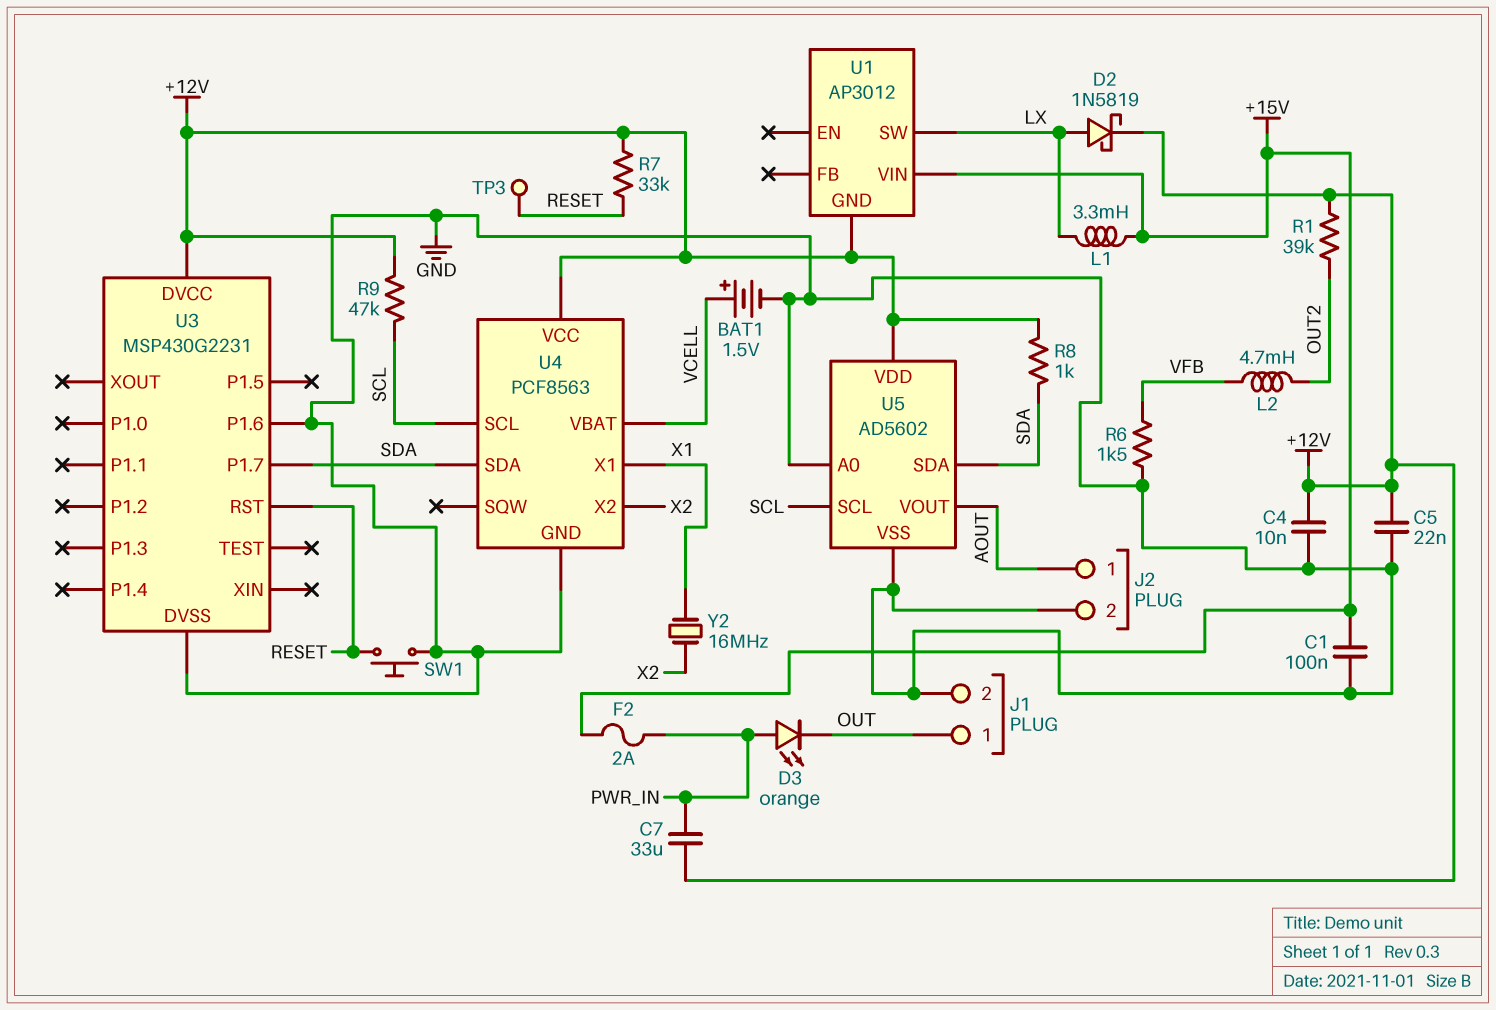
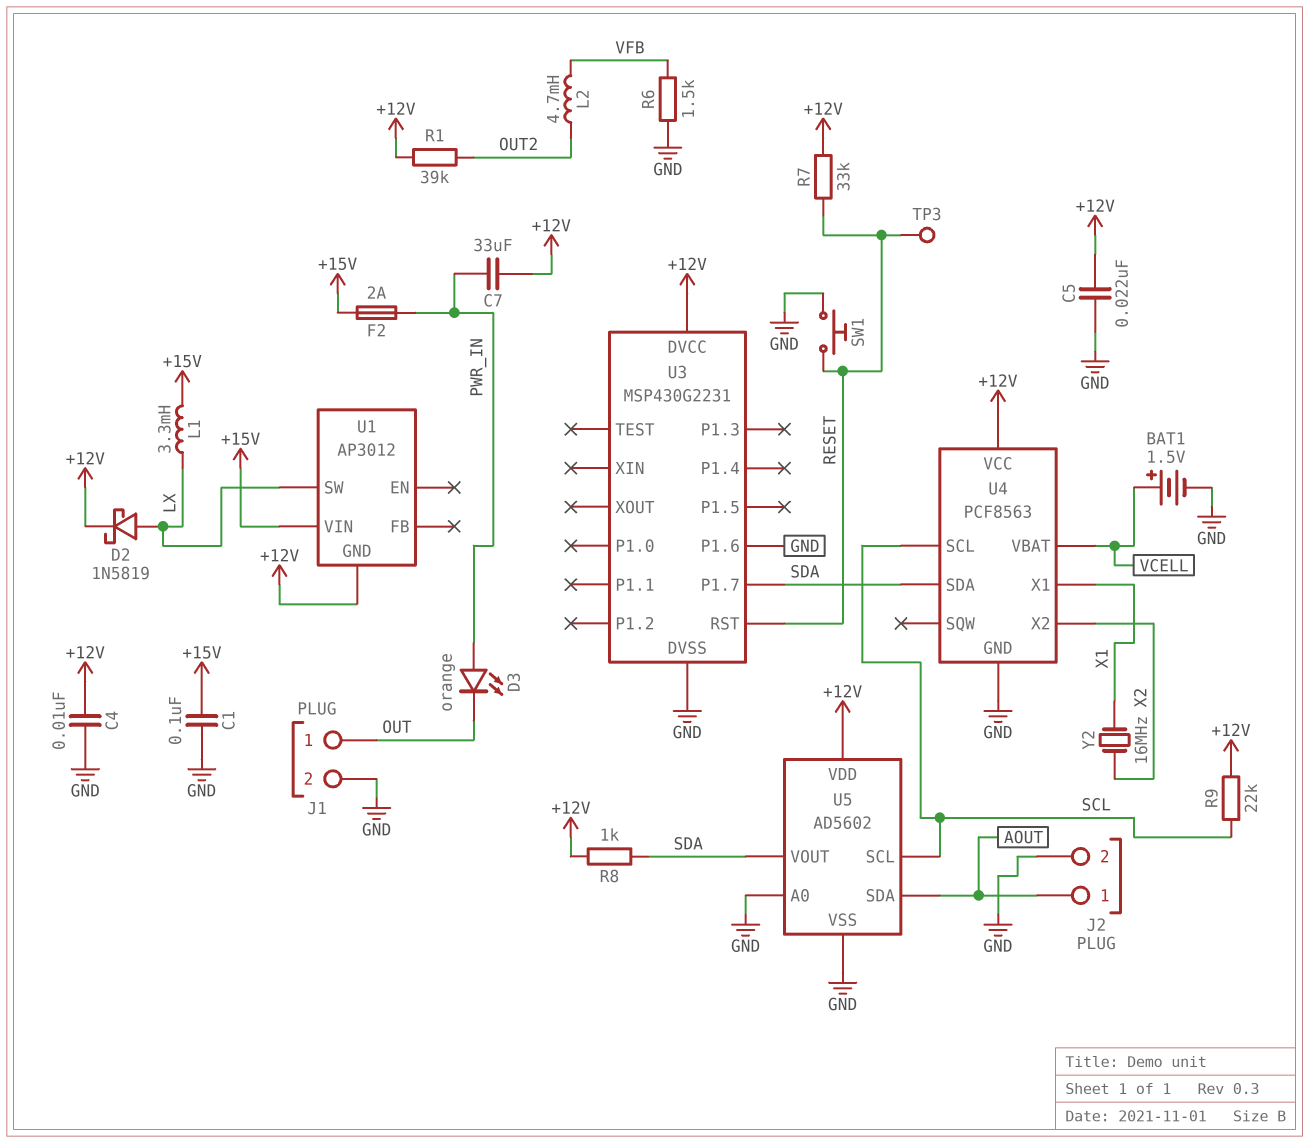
R9: 47k (+12V, SCL) -> 22k (+12V, SCL)
U5 pin SDA: SDA -> AOUT
U5 pin VOUT: AOUT -> SDA

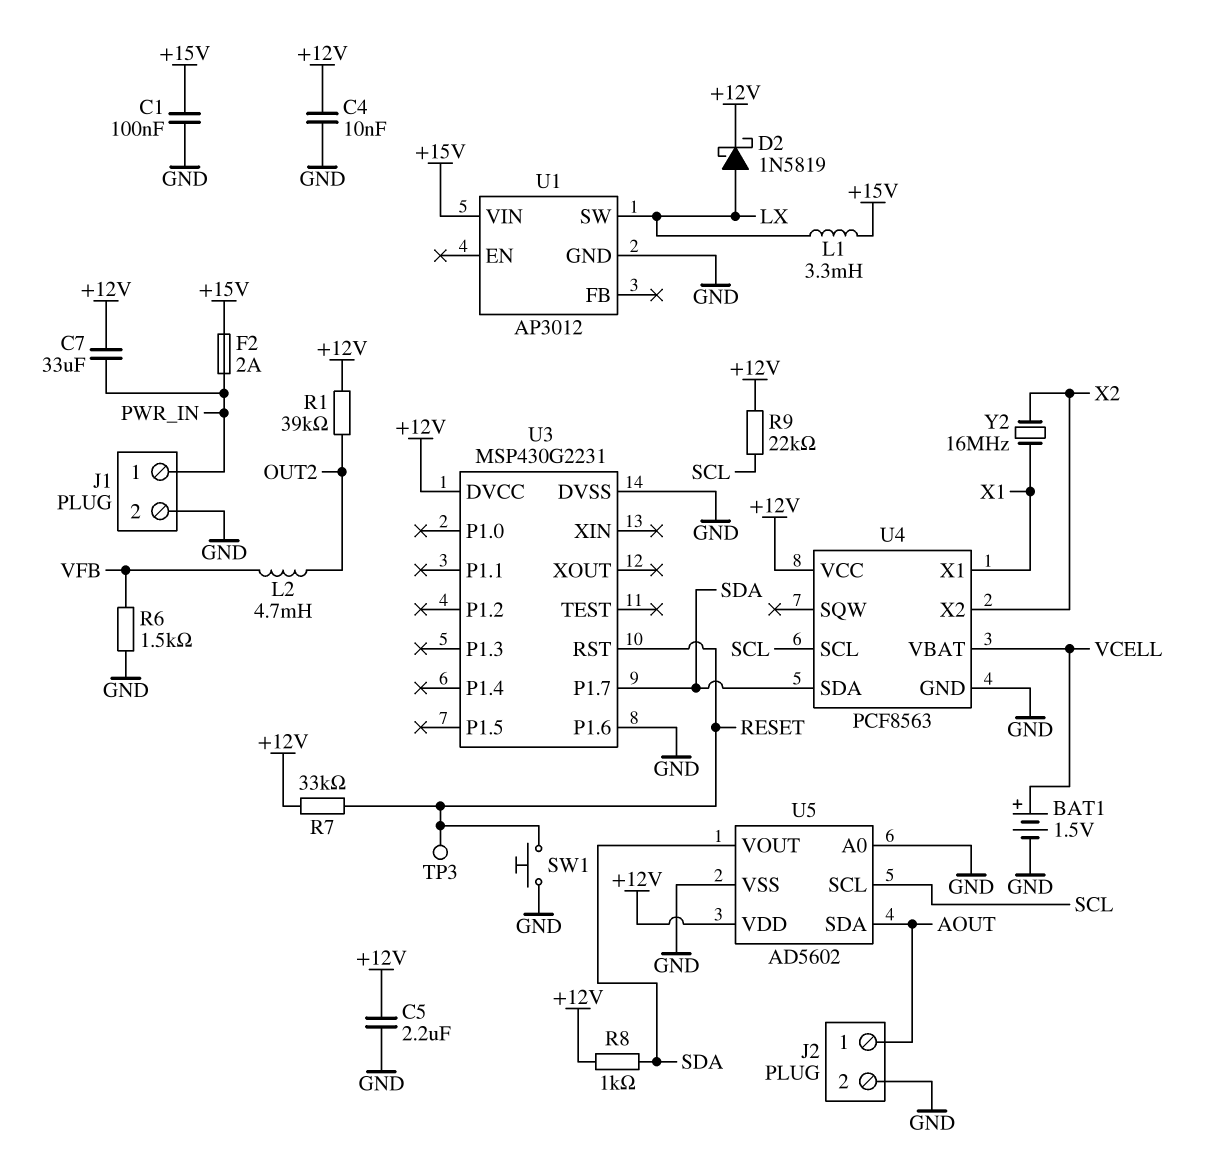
C5: 22nF (+12V, GND) -> 2.2uF (+12V, GND)
D3: LED orange (A PWR_IN, K OUT) -> none
J1 pin 1: OUT -> PWR_IN
U1 pin GND: +12V -> GND

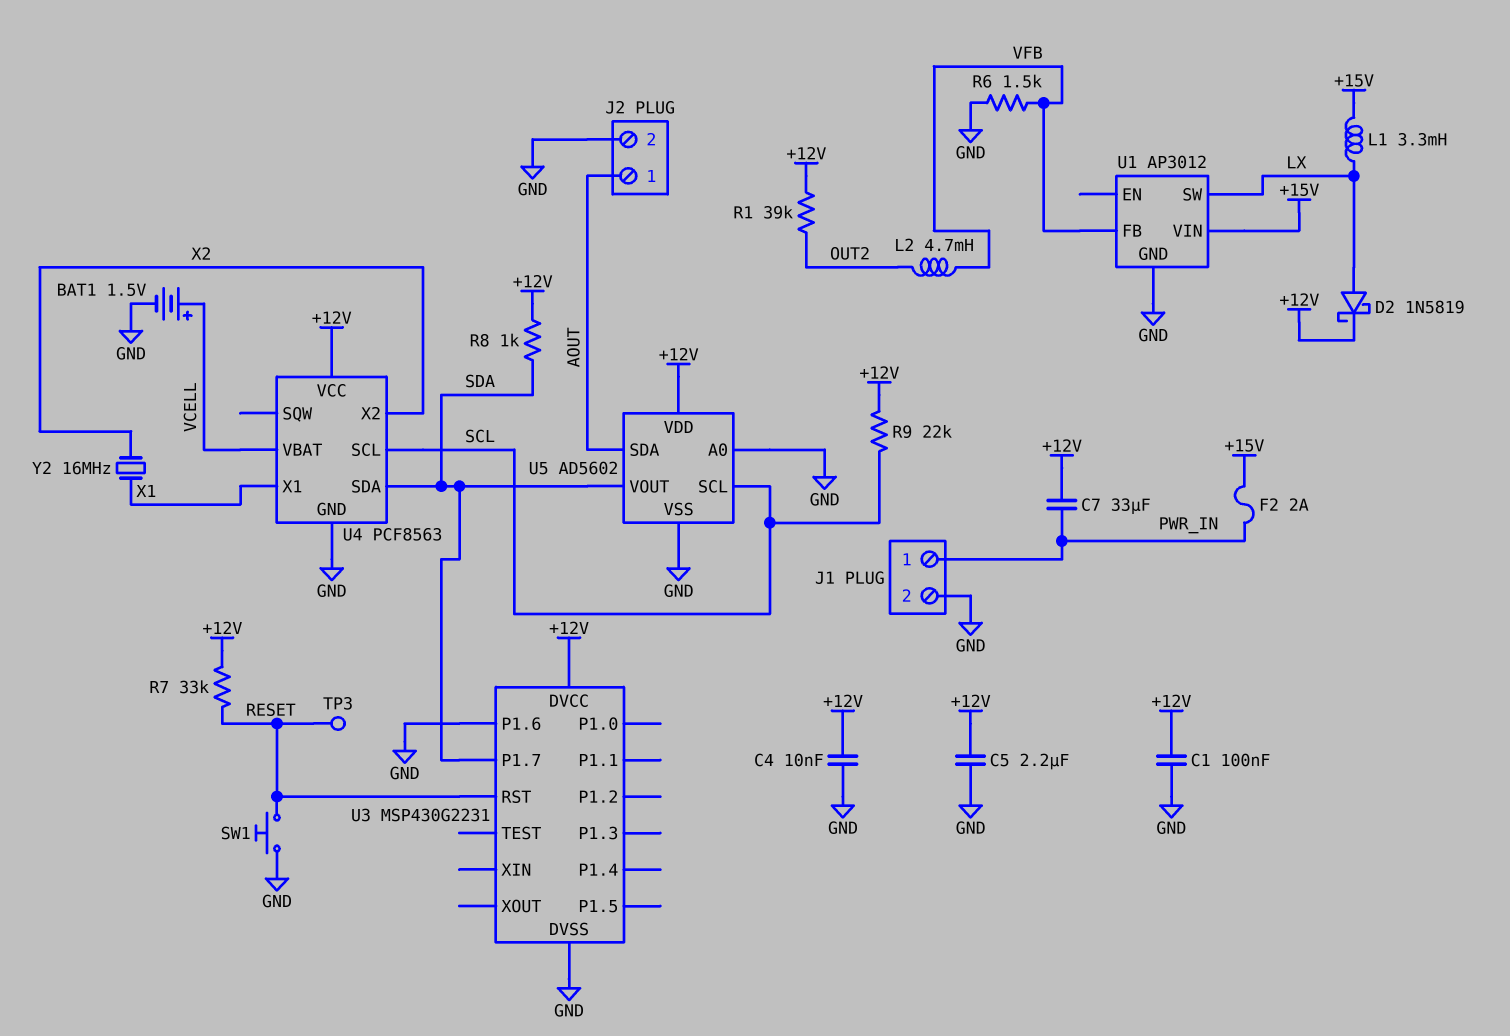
C1: 100nF (+15V, GND) -> 100nF (+12V, GND)
U1 pin FB: none -> VFB

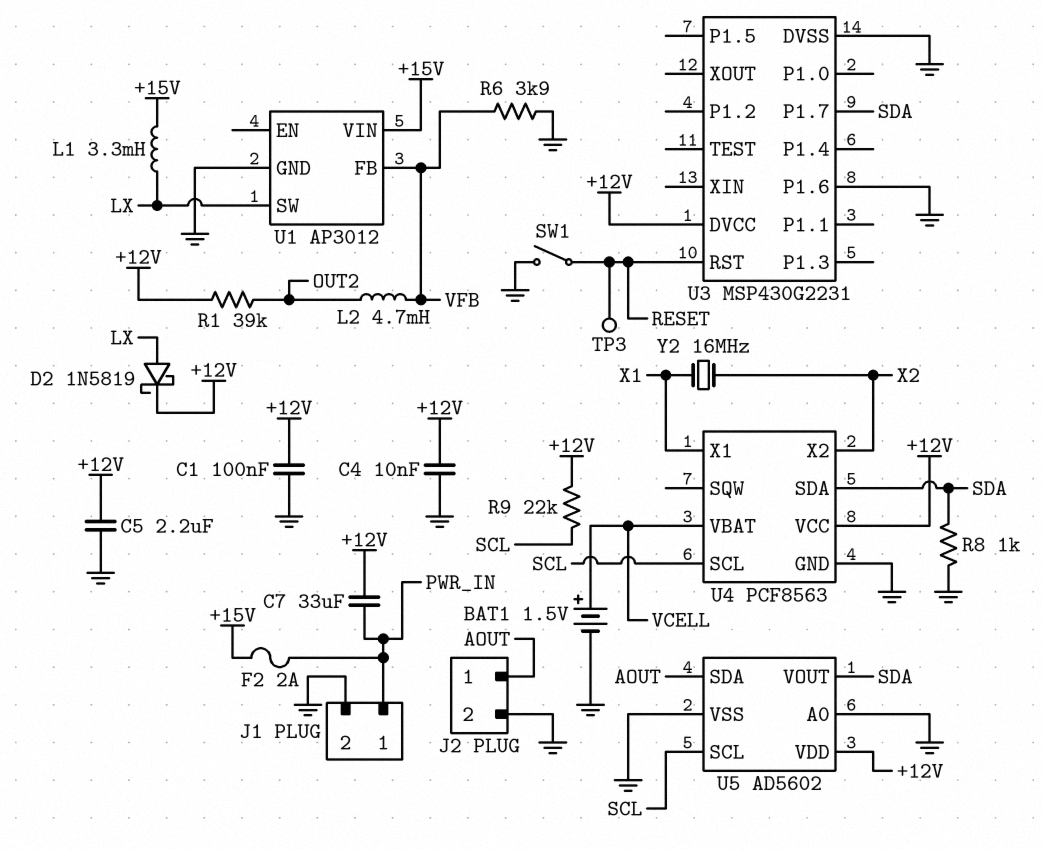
R6: 1.5k (GND, VFB) -> 3.9k (GND, VFB)
R7: 33k (+12V, RESET) -> none
R8: 1k (+12V, SDA) -> 1k (GND, SDA)
SW1: button (GND, RESET) -> switch (GND, RESET)

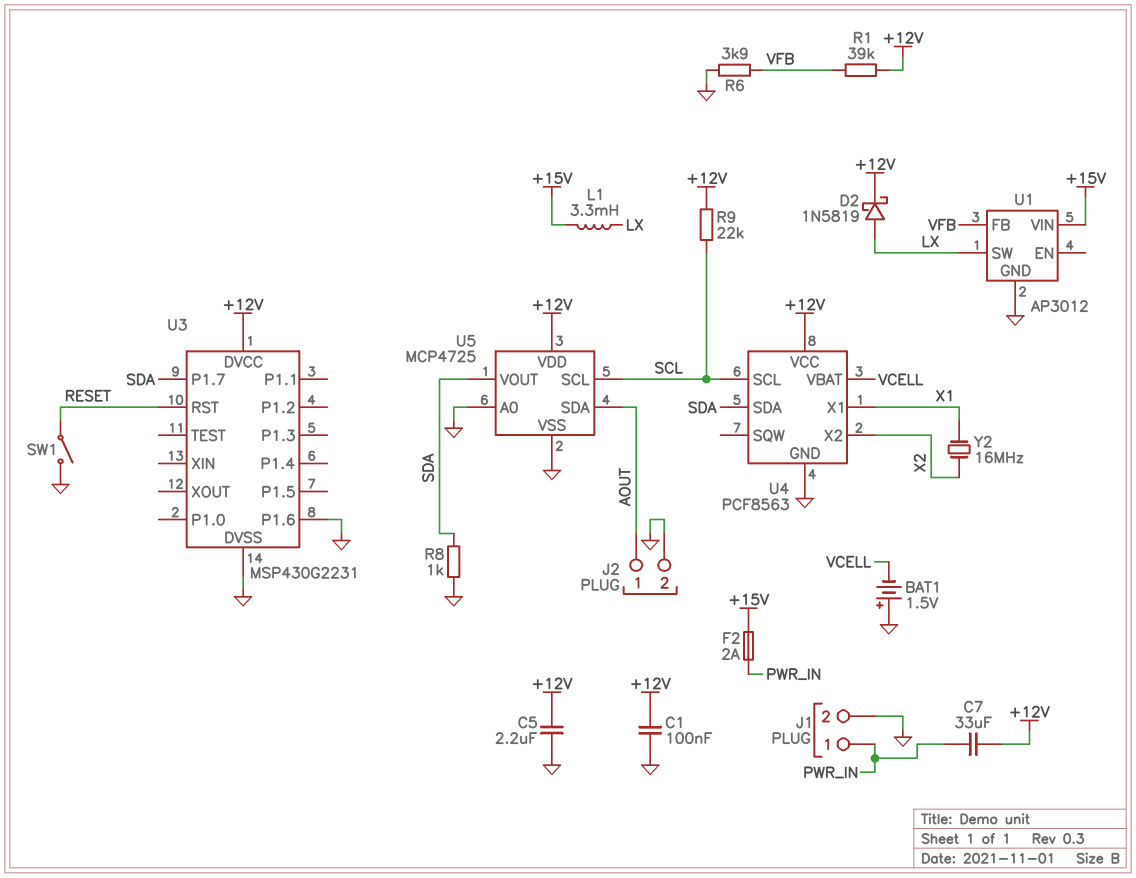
BAT1: 1.5V (plus VCELL, minus GND) -> 1.5V (plus GND, minus VCELL)
C4: 10nF (+12V, GND) -> none
L2: 4.7mH (OUT2, VFB) -> none
R1: 39k (+12V, OUT2) -> 39k (+12V, VFB)
TP3: test point (RESET) -> none
U5: AD5602 -> MCP4725

